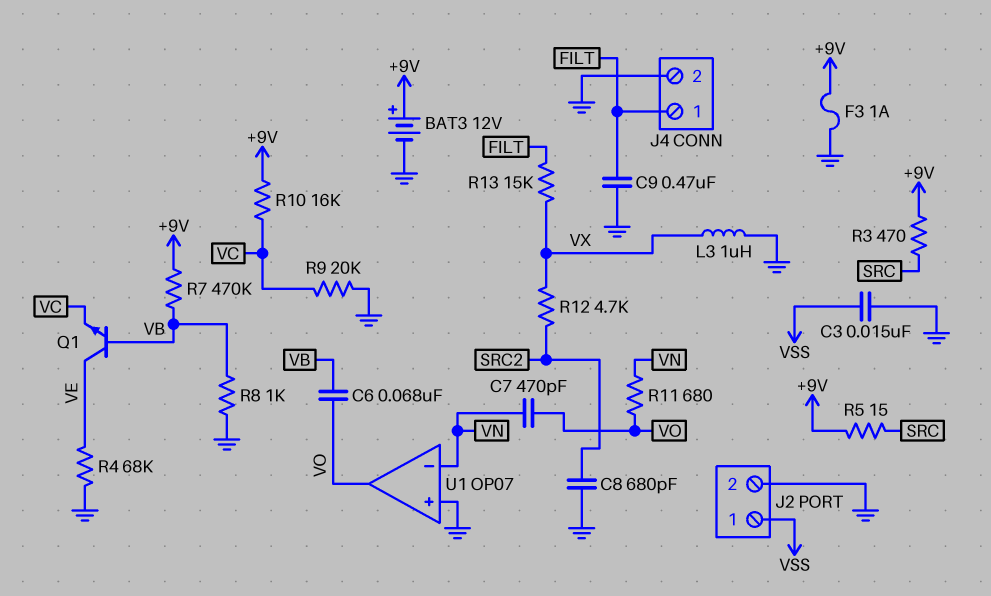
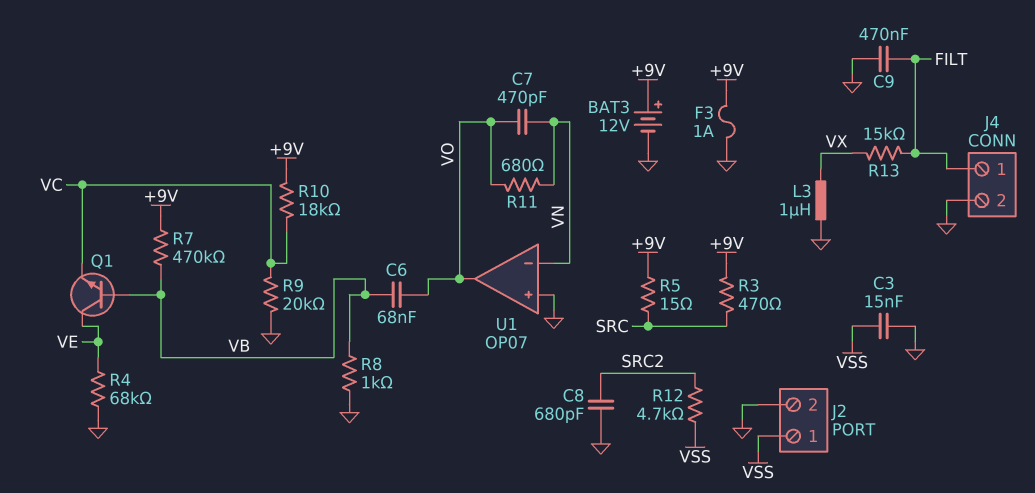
R10: 16k (+9V, VC) -> 18k (+9V, VC)
R12: 4.7k (SRC2, VX) -> 4.7k (SRC2, VSS)

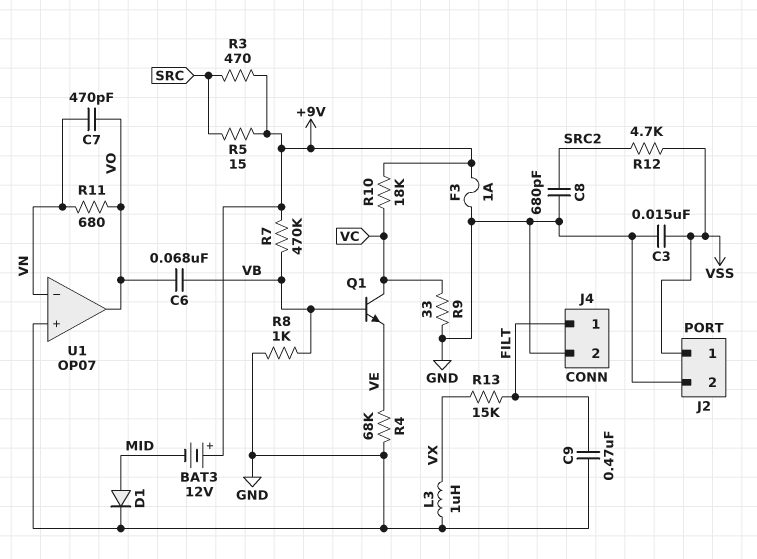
BAT3: 12V (plus +9V, minus GND) -> 12V (plus +9V, minus MID)
D1: none -> diode (A MID, K GND)
Q1: NPN (B VB, C VE, E VC) -> NPN (B VB, C VC, E VE)
R9: 20k (GND, VC) -> 33 (GND, VC)

